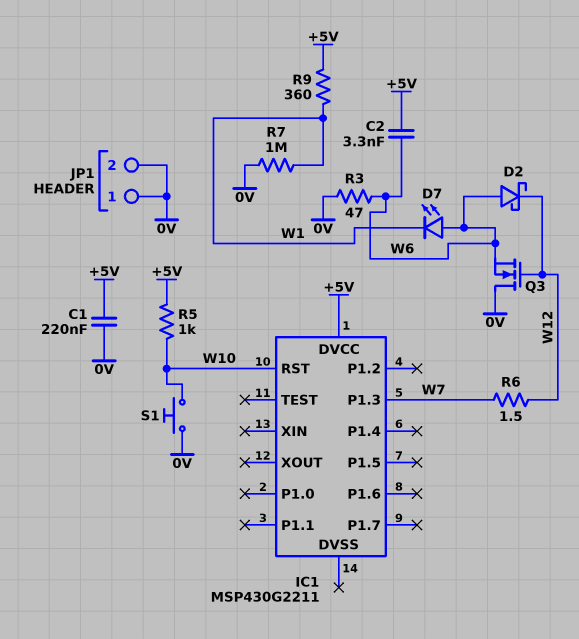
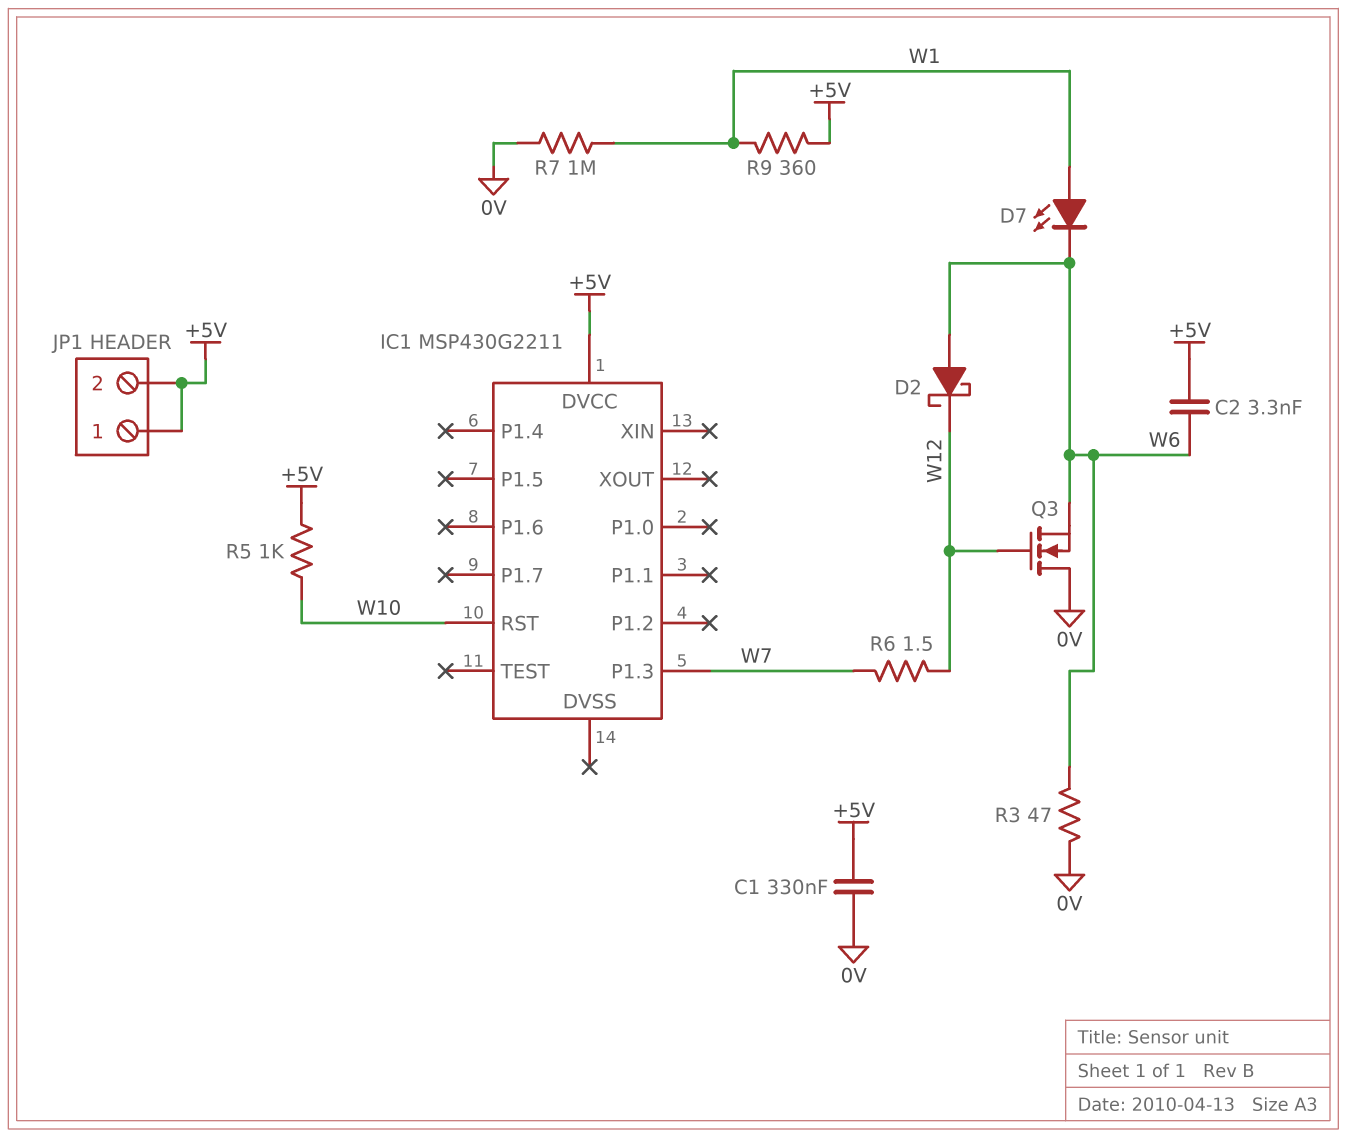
C1: 220nF (+5V, 0V) -> 330nF (+5V, 0V)
D7: LED (A W6, K W1) -> LED (A W1, K W6)
JP1 pin 1: 0V -> +5V
JP1 pin 2: 0V -> +5V
S1: button (0V, W10) -> none

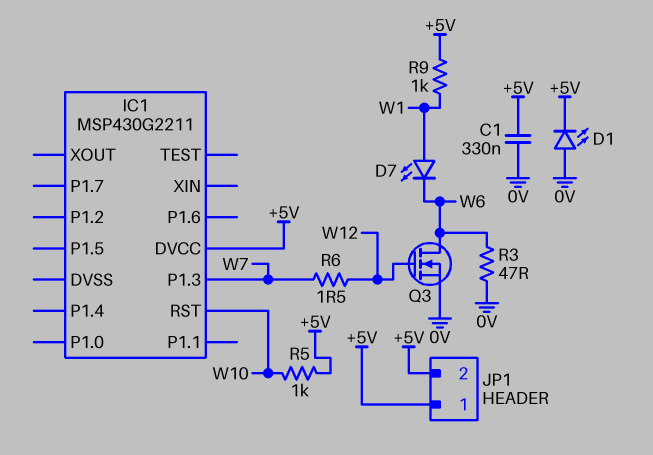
C2: 3.3nF (+5V, W6) -> none
D1: none -> LED (A 0V, K +5V)
D2: schottky (A W6, K W12) -> none
Q3: NMOS (G W12, D 0V, S W6) -> NMOS (G W12, D W6, S 0V)
R7: 1M (0V, W1) -> none
R9: 360 (+5V, W1) -> 1k (+5V, W1)

